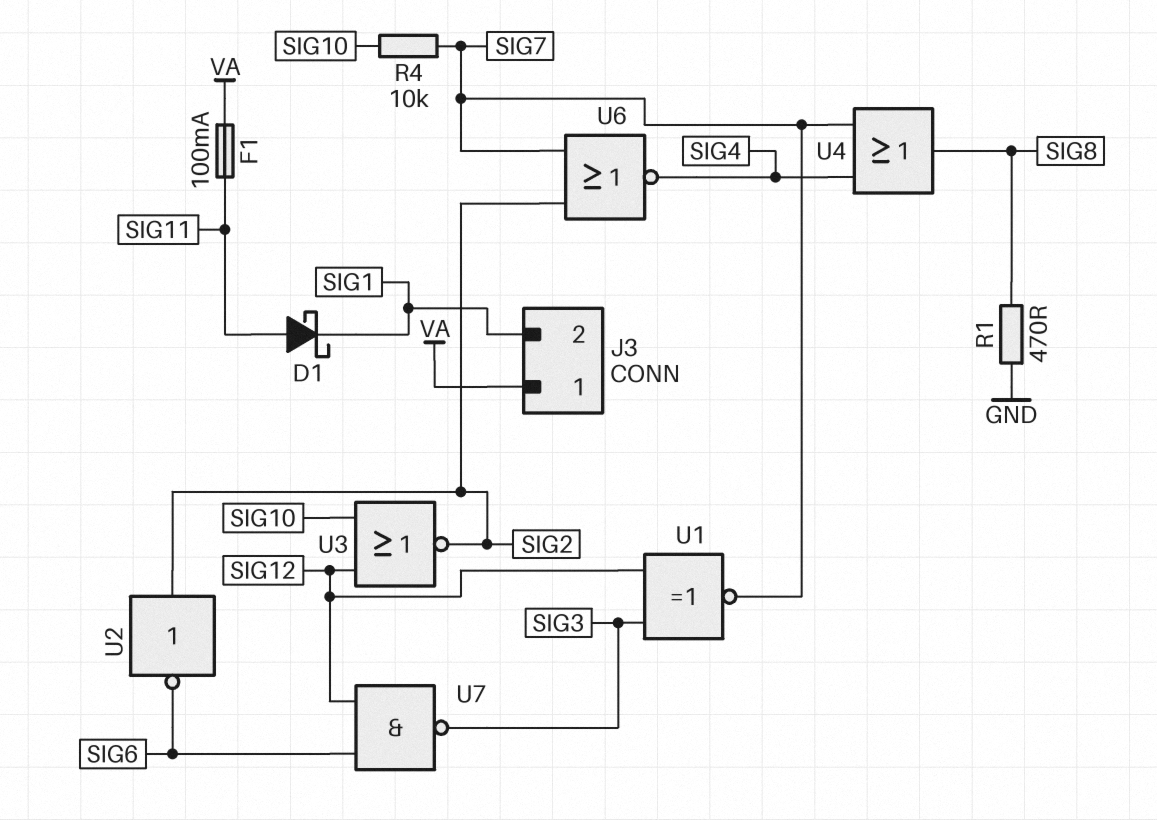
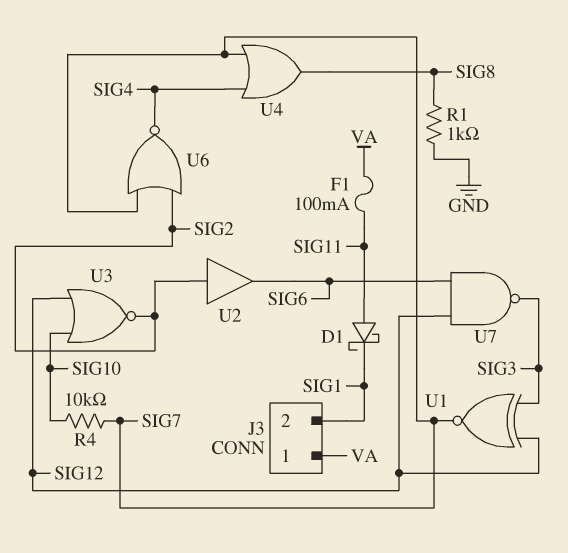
R1: 470 (GND, SIG8) -> 1k (GND, SIG8)
U2: NOT (in SIG2, out SIG6) -> buffer (in SIG2, out SIG6)

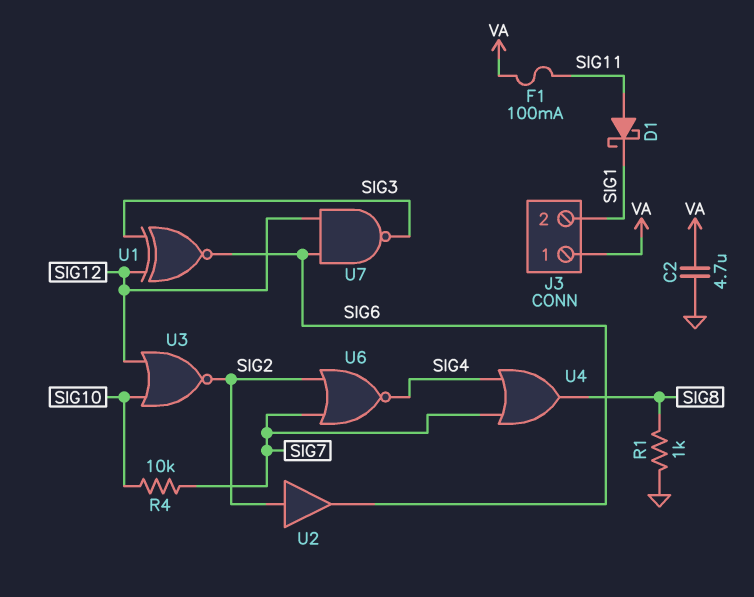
C2: none -> 4.7uF (GND, VA)
U1: XNOR (in SIG3, in SIG12, out SIG7) -> XNOR (in SIG3, in SIG12, out SIG6)

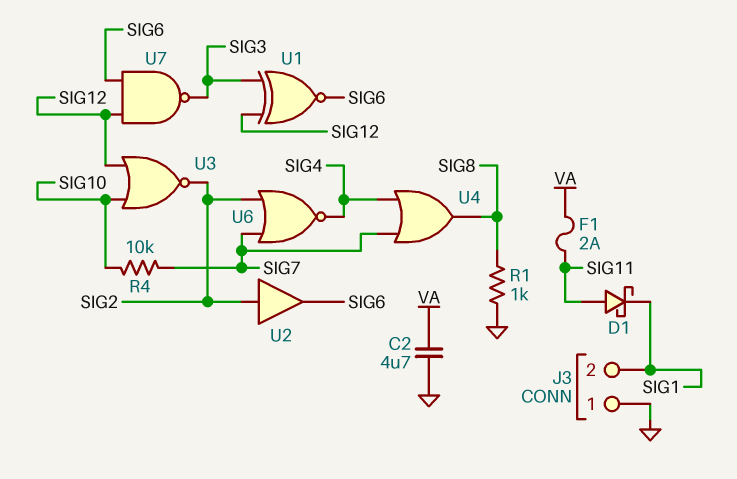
F1: 100mA (SIG11, VA) -> 2A (SIG11, VA)
J3 pin 1: VA -> GND

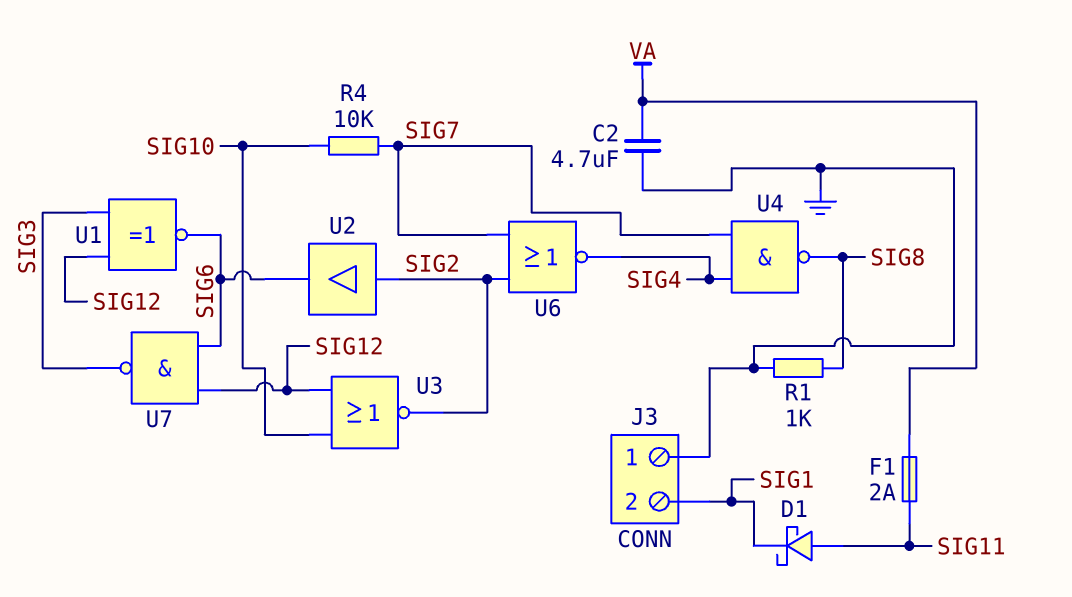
U4: OR (in SIG4, in SIG7, out SIG8) -> NAND (in SIG4, in SIG7, out SIG8)

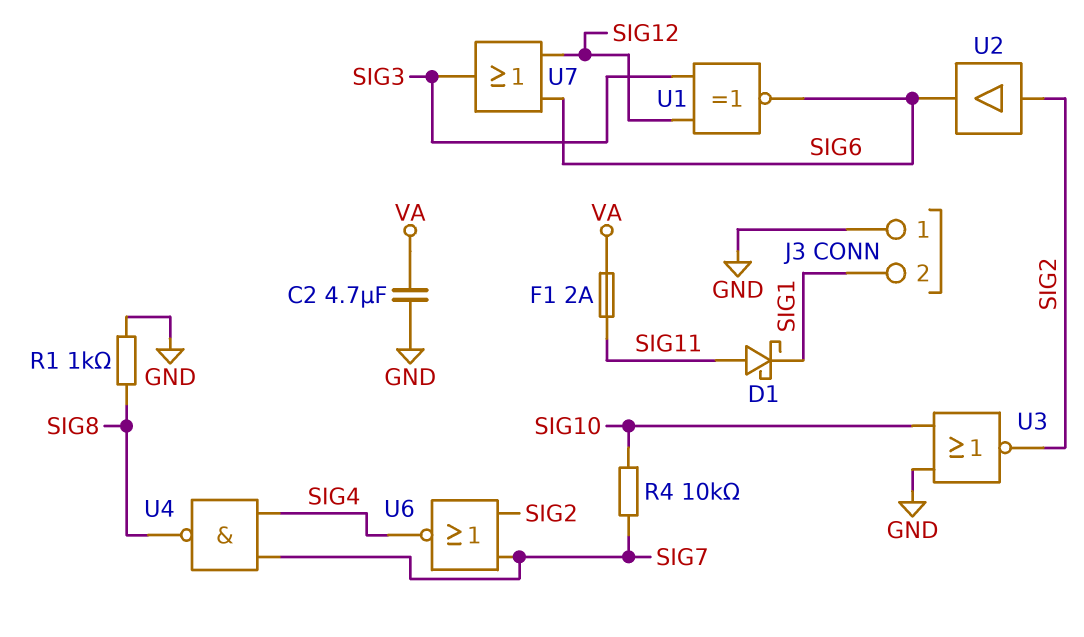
U3: NOR (in SIG10, in SIG12, out SIG2) -> NOR (in GND, in SIG10, out SIG2)
U7: NAND (in SIG6, in SIG12, out SIG3) -> OR (in SIG6, in SIG12, out SIG3)

